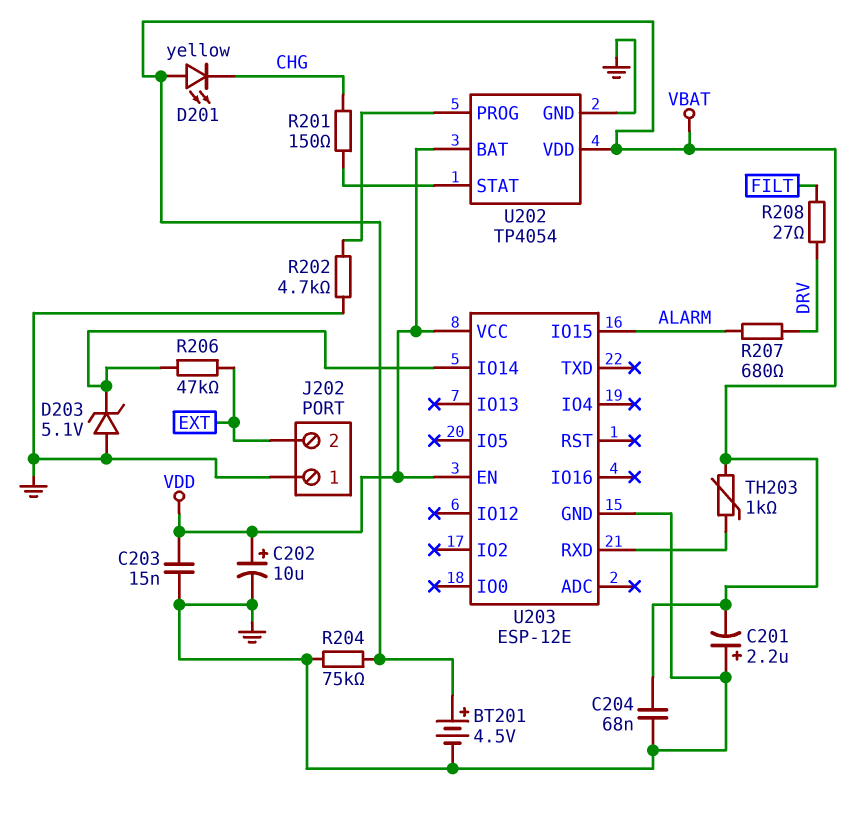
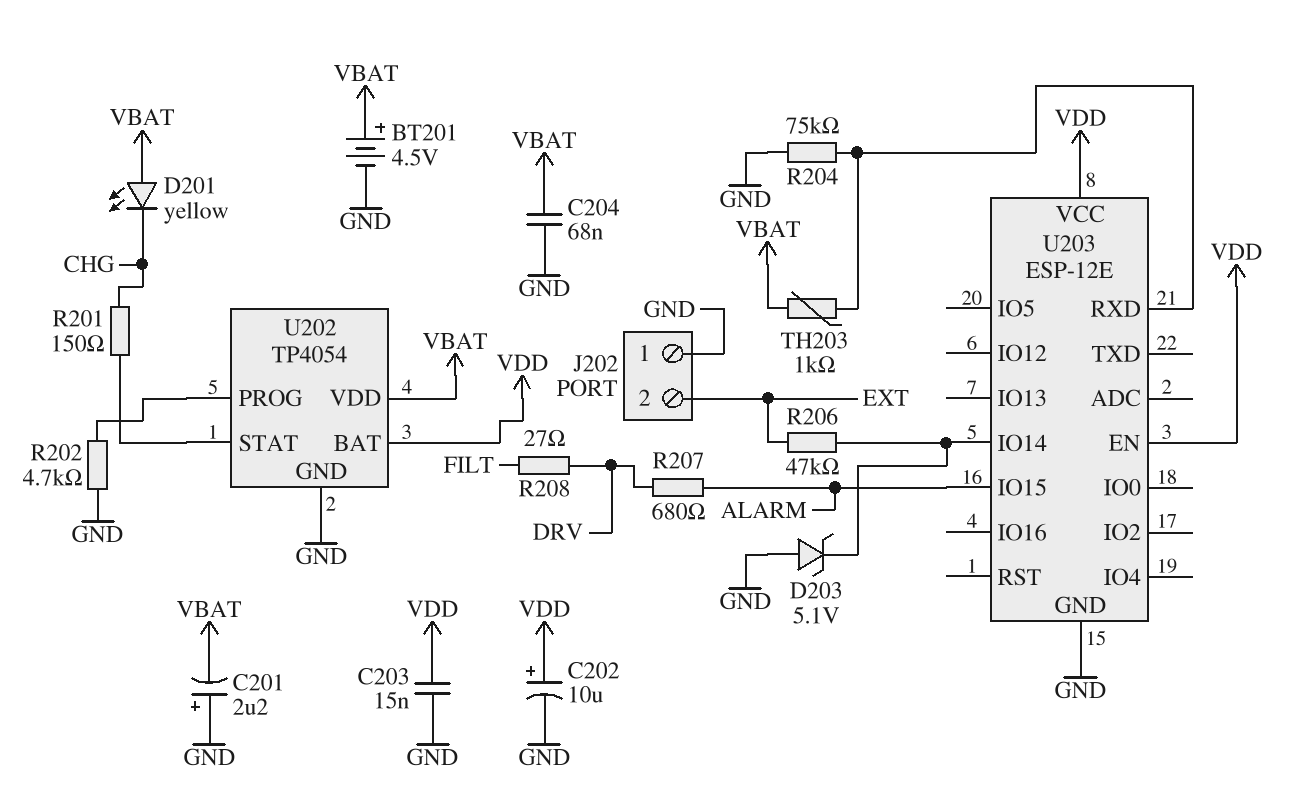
R204: 75k (GND, VBAT) -> 75k (GND, U203/RXD)

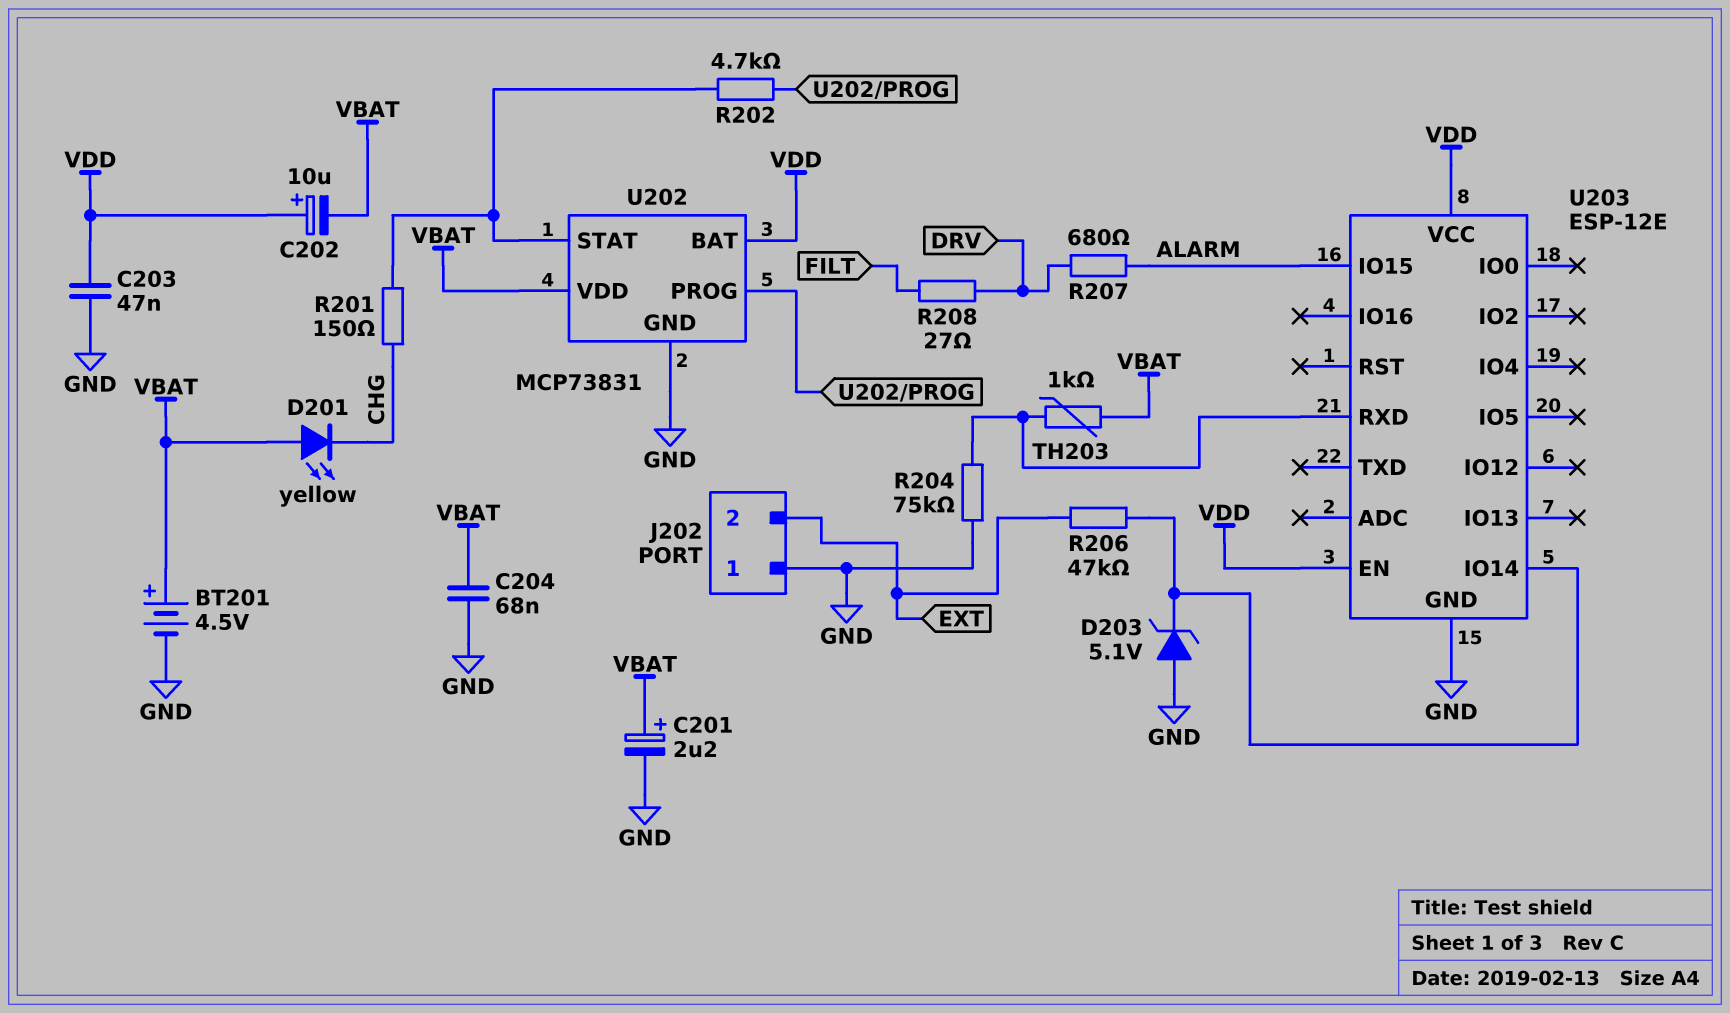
C201: 2.2uF (plus GND, minus VBAT) -> 2.2uF (plus VBAT, minus GND)
C202: 10uF (plus VDD, minus GND) -> 10uF (plus VDD, minus VBAT)
C203: 15nF (GND, VDD) -> 47nF (GND, VDD)
R202: 4.7k (GND, U202/PROG) -> 4.7k (U202/PROG, U202/STAT)
U202: TP4054 -> MCP73831

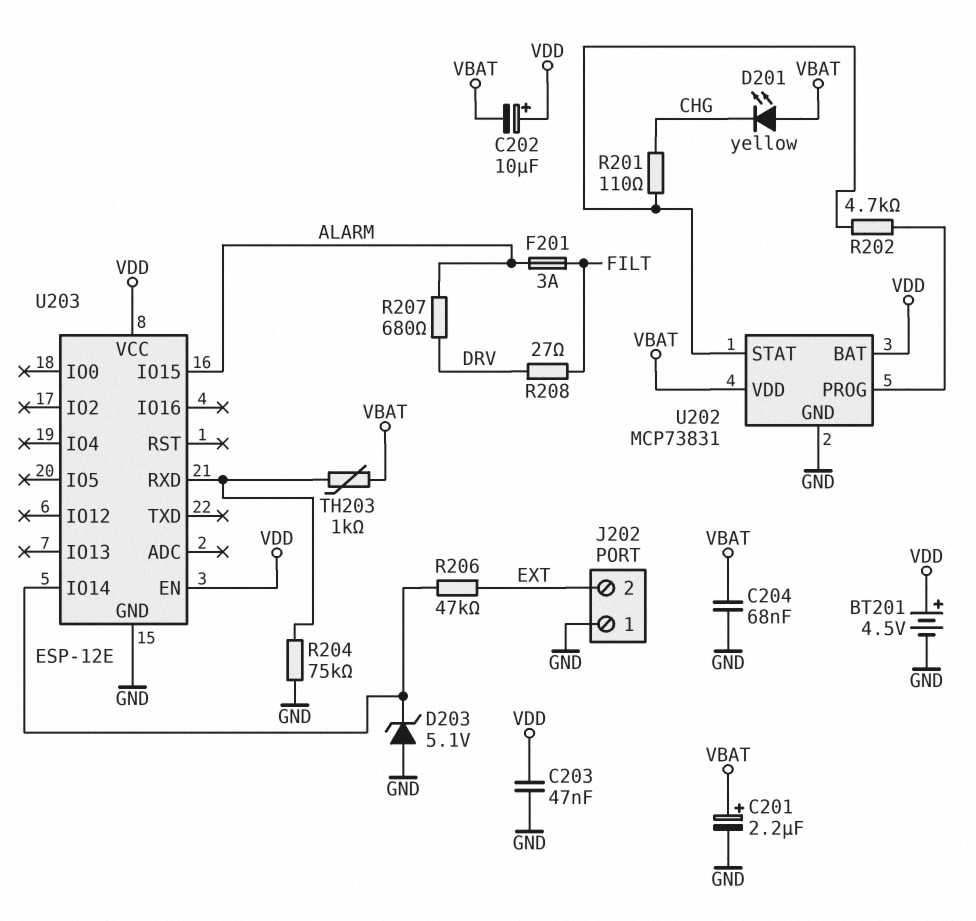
BT201: 4.5V (plus VBAT, minus GND) -> 4.5V (plus VDD, minus GND)
F201: none -> 3A (ALARM, FILT)
R201: 150 (CHG, U202/STAT) -> 110 (CHG, U202/STAT)

